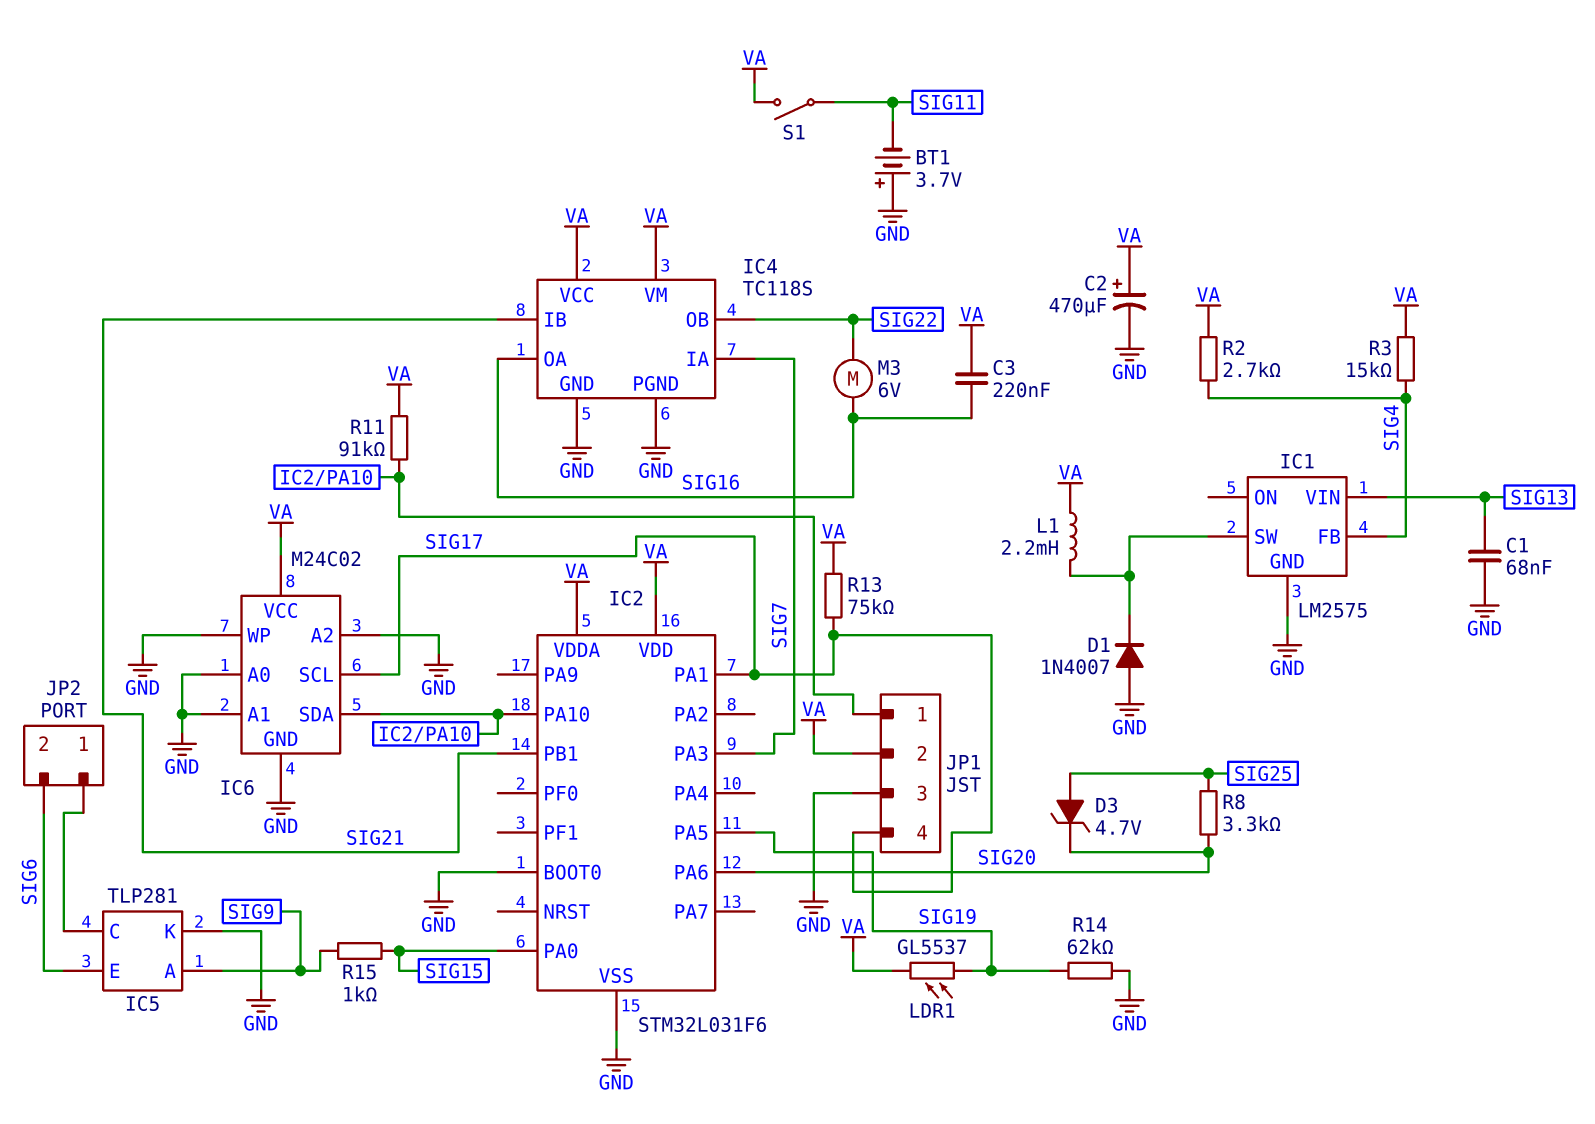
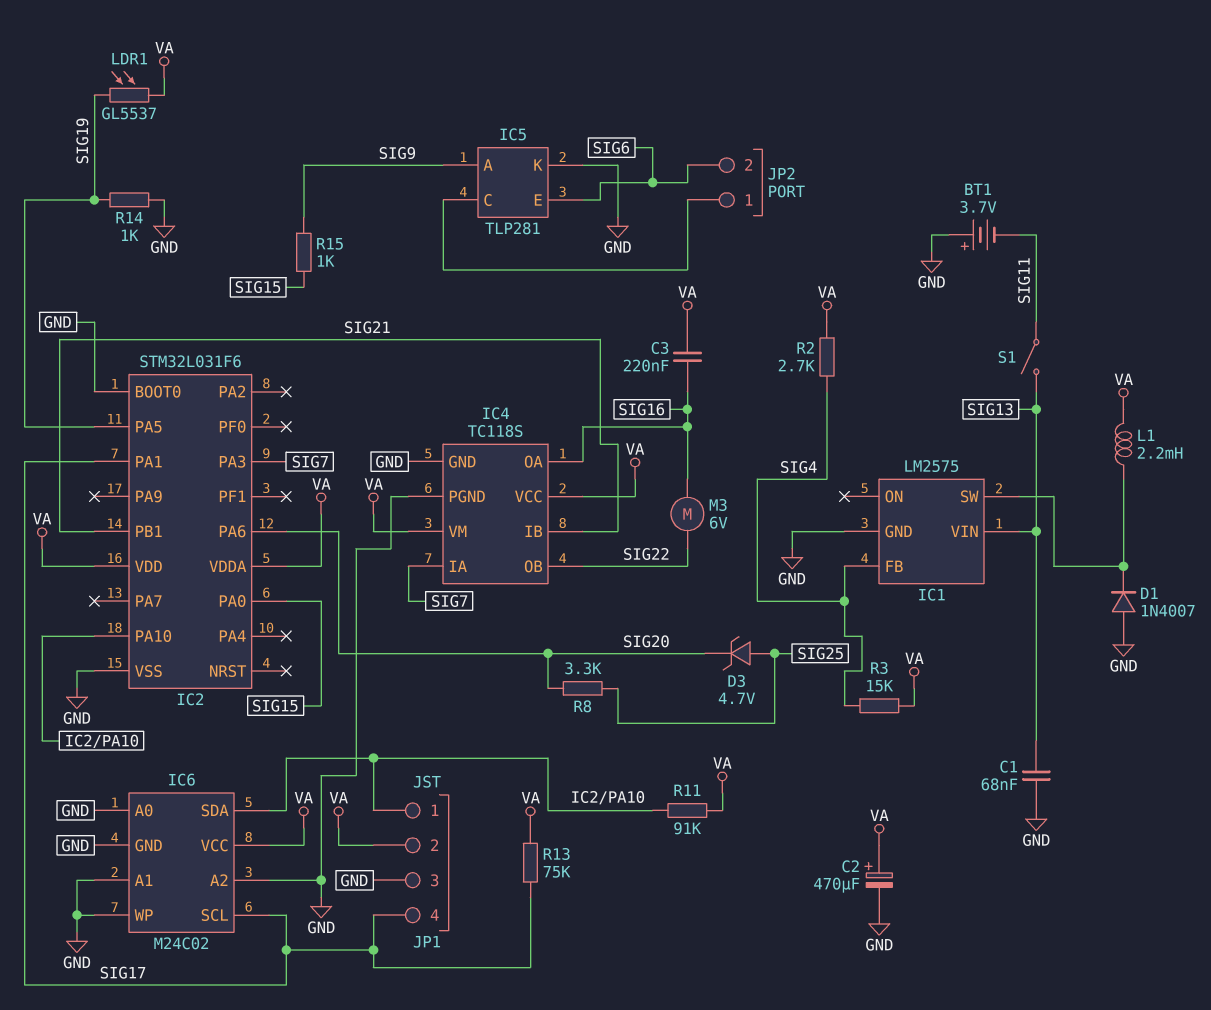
R14: 62k (GND, SIG19) -> 1k (GND, SIG19)
S1: switch (SIG11, VA) -> switch (SIG11, SIG13)

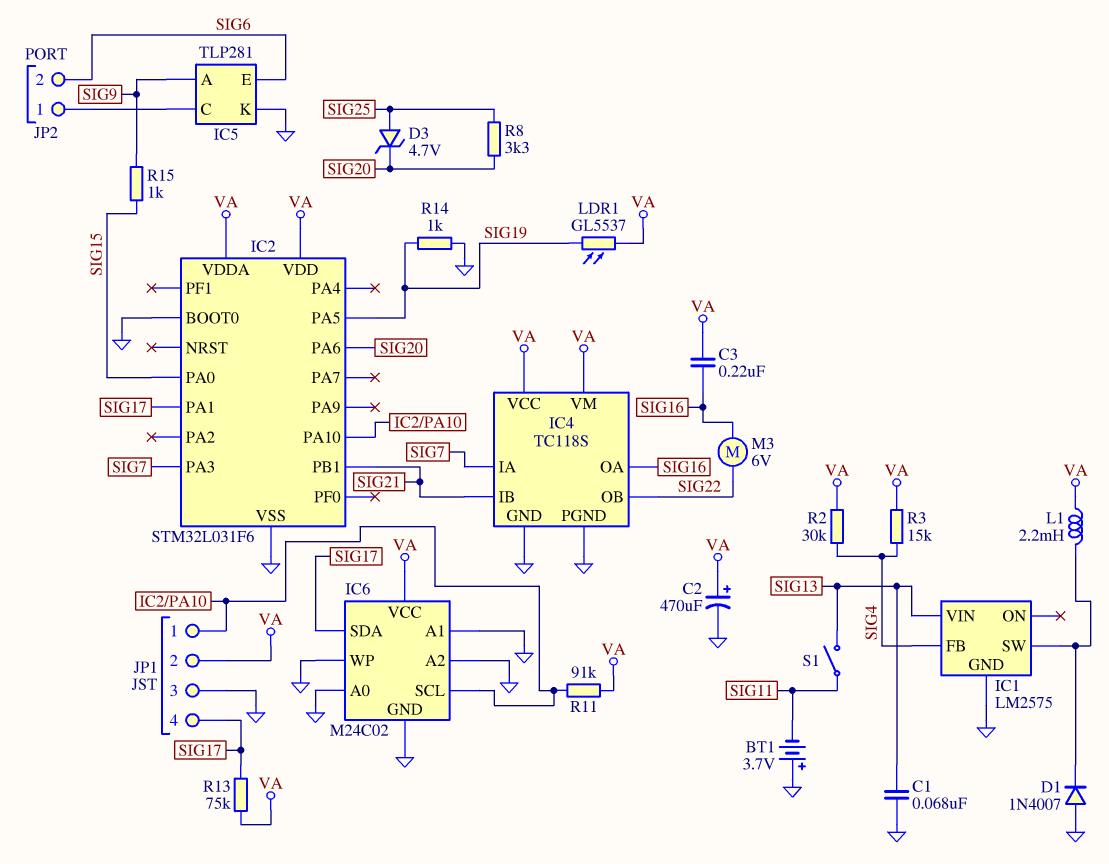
IC6 pin SCL: SIG17 -> IC2/PA10
IC6 pin SDA: IC2/PA10 -> SIG17
R2: 2.7k (SIG4, VA) -> 30k (SIG4, VA)

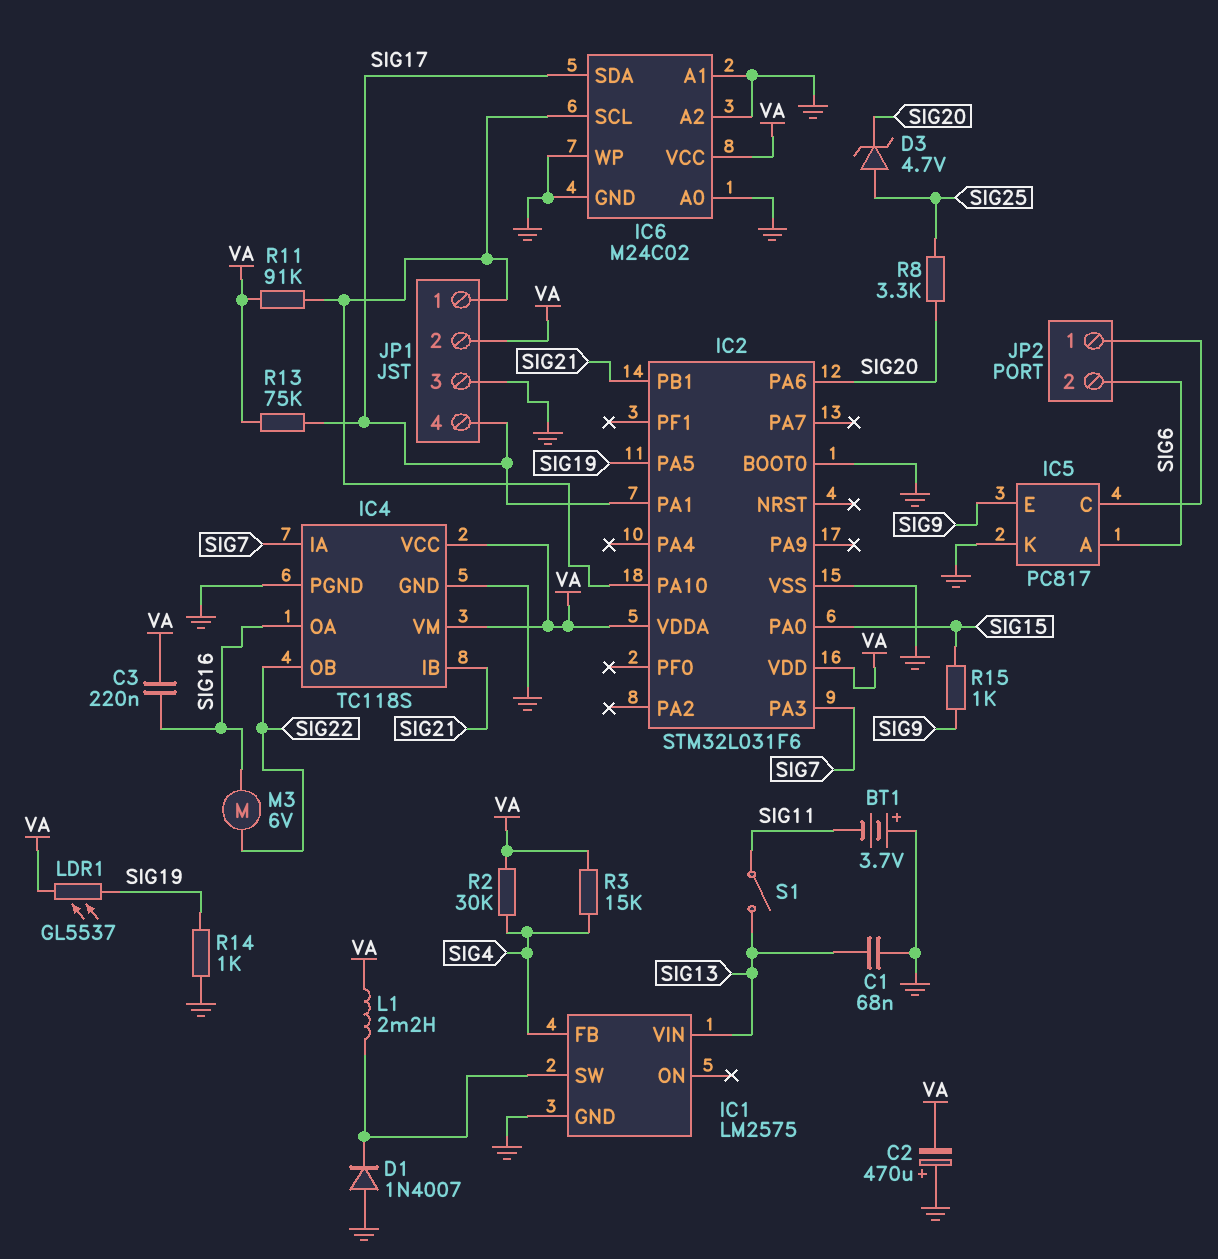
C2: 470uF (plus VA, minus GND) -> 470uF (plus GND, minus VA)
IC5: TLP281 -> PC817
IC5 pin A: SIG9 -> SIG6
IC5 pin E: SIG6 -> SIG9

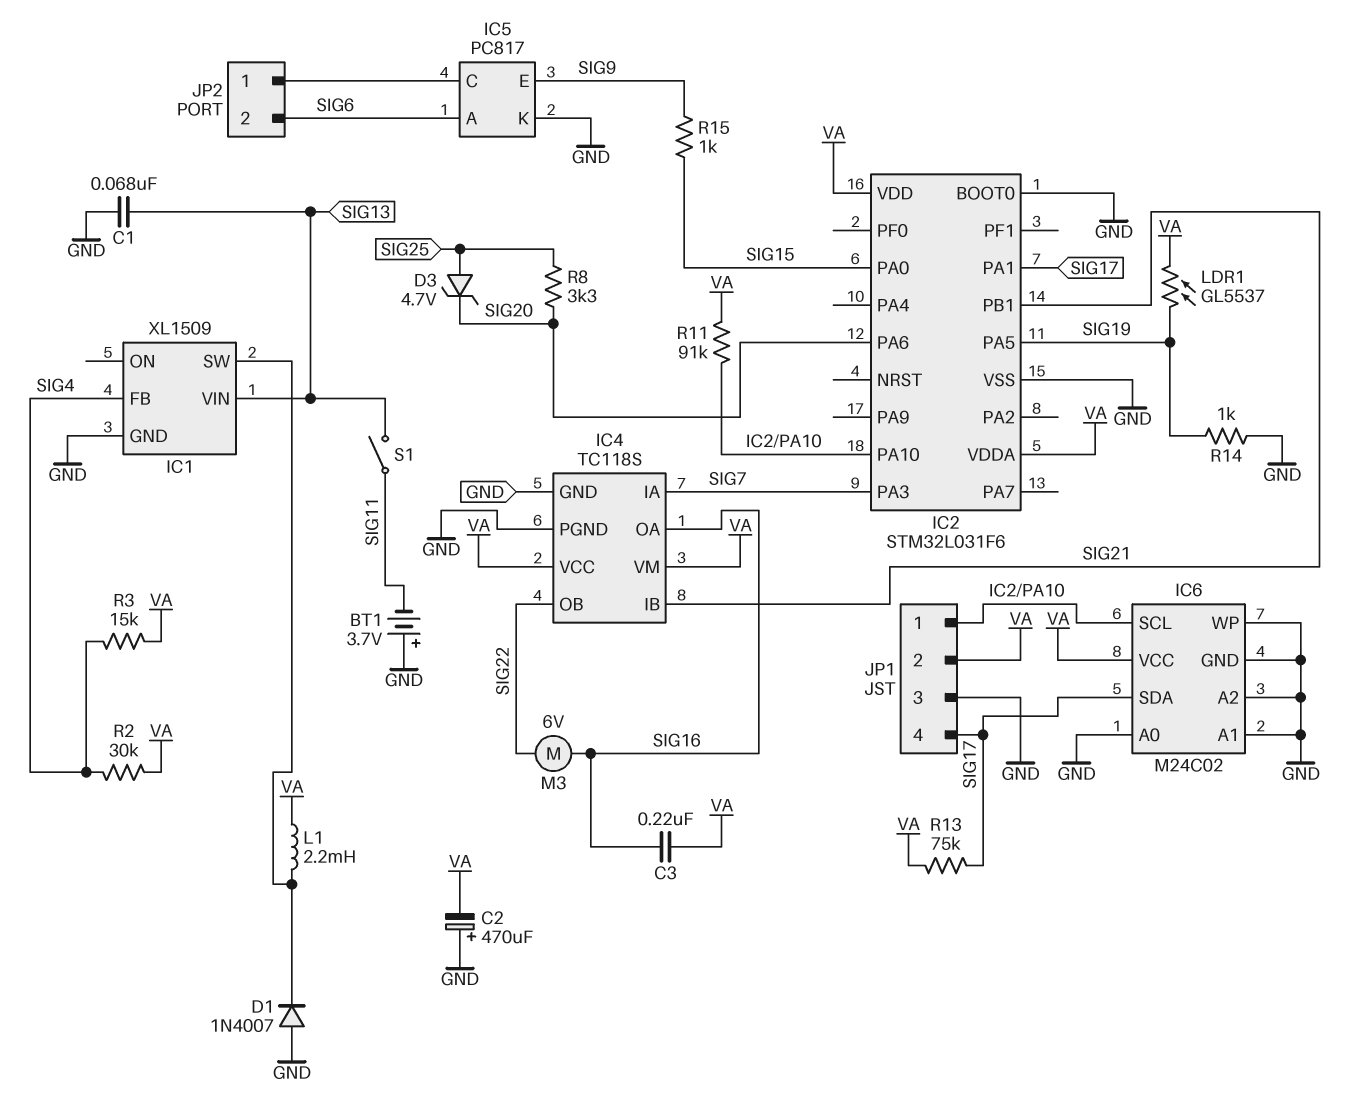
IC1: LM2575 -> XL1509

